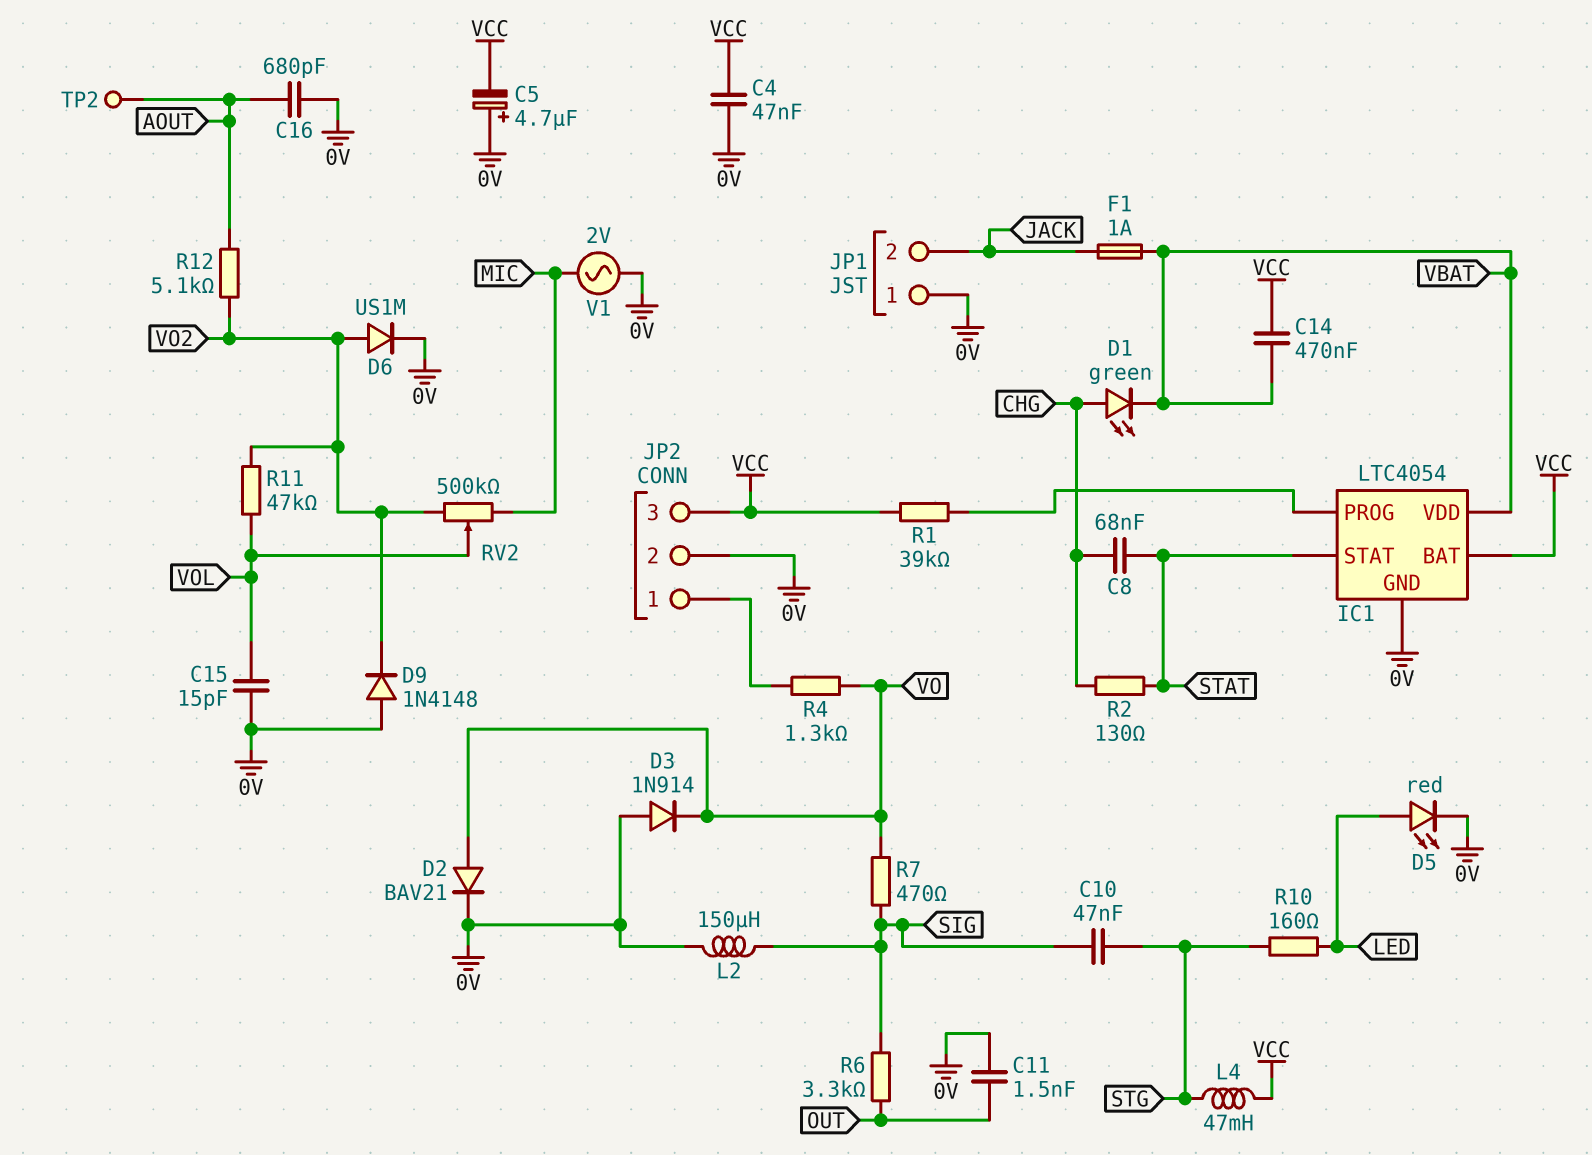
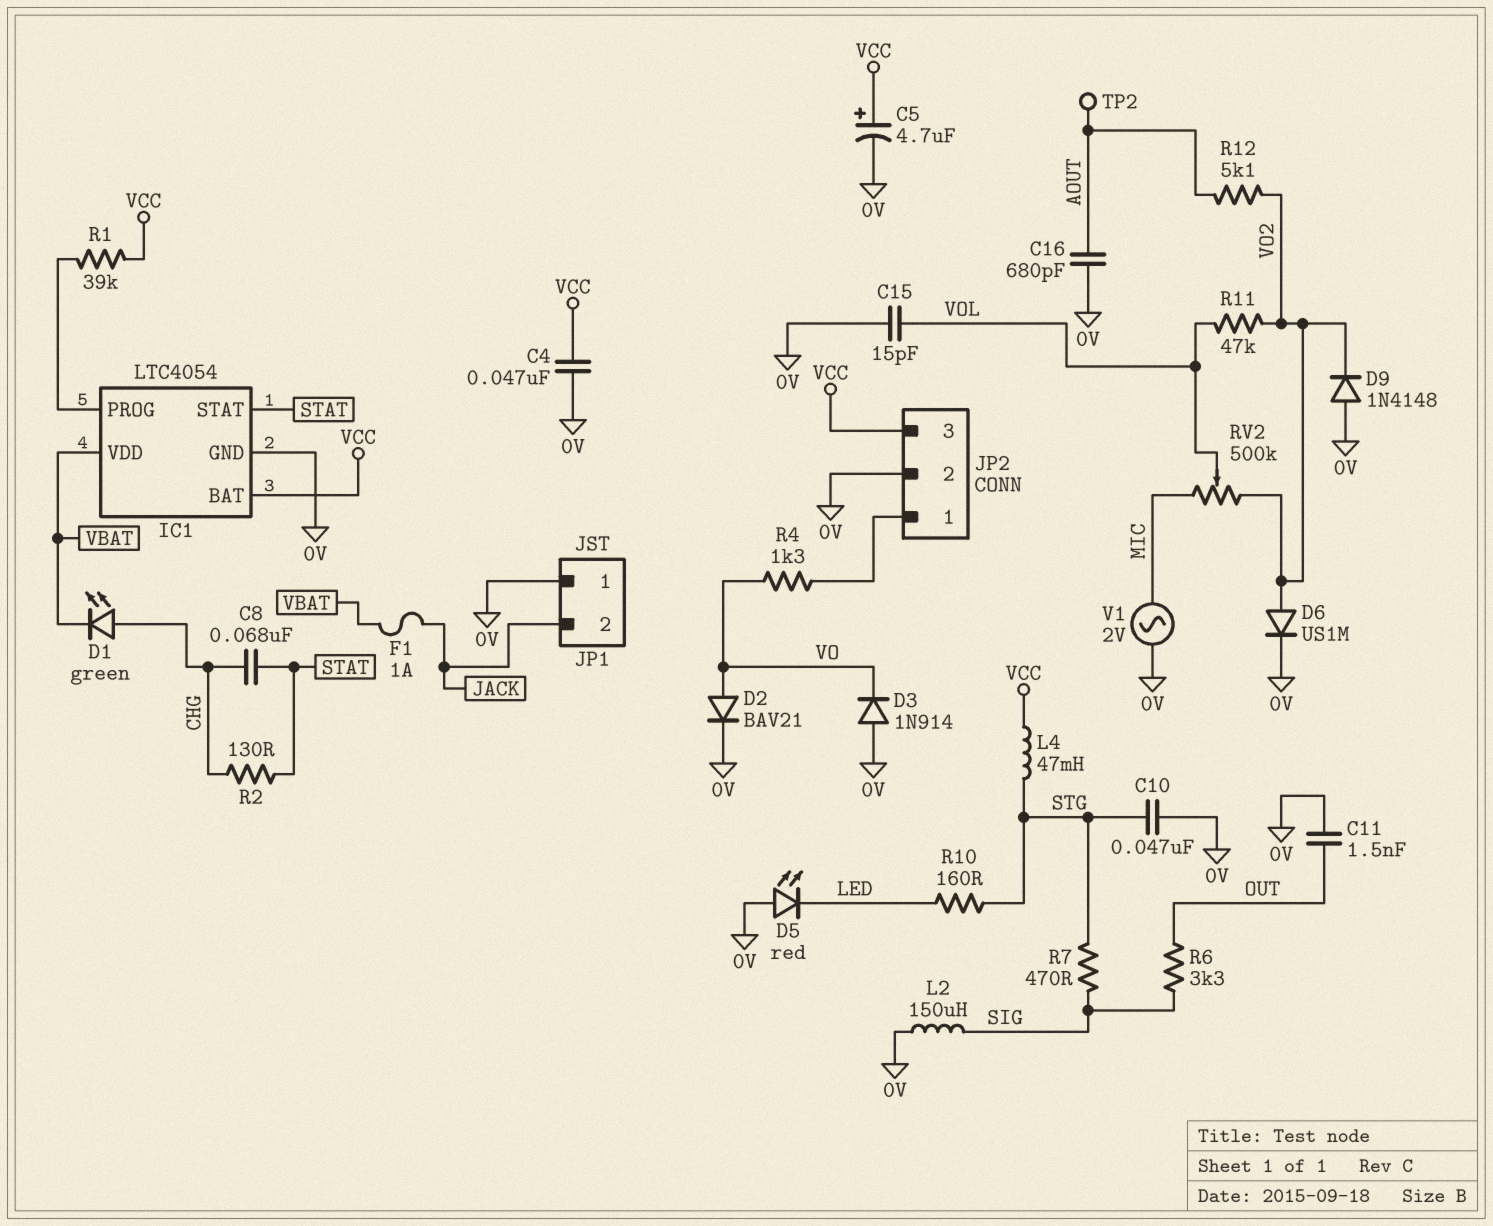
C5: 4.7uF (plus 0V, minus VCC) -> 4.7uF (plus VCC, minus 0V)
C10: 47nF (SIG, STG) -> 47nF (0V, STG)
C14: 470nF (VBAT, VCC) -> none
D5: LED red (A LED, K 0V) -> LED red (A 0V, K LED)
R7: 470 (SIG, VO) -> 470 (SIG, STG)

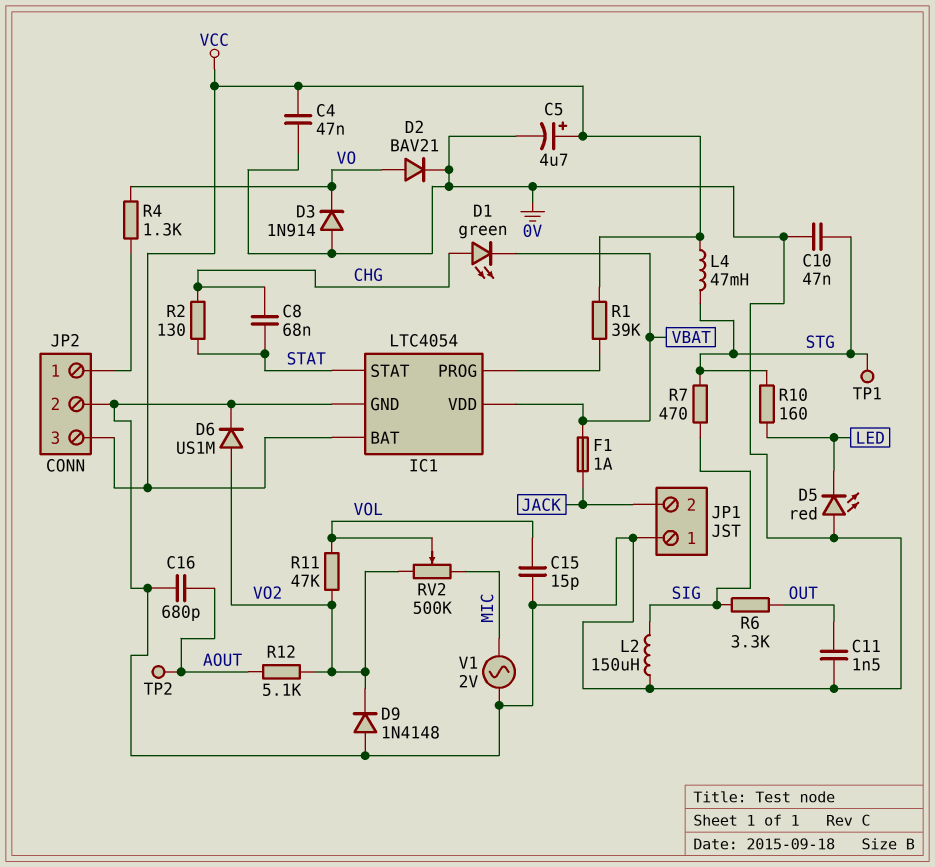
TP1: none -> test point (STG)

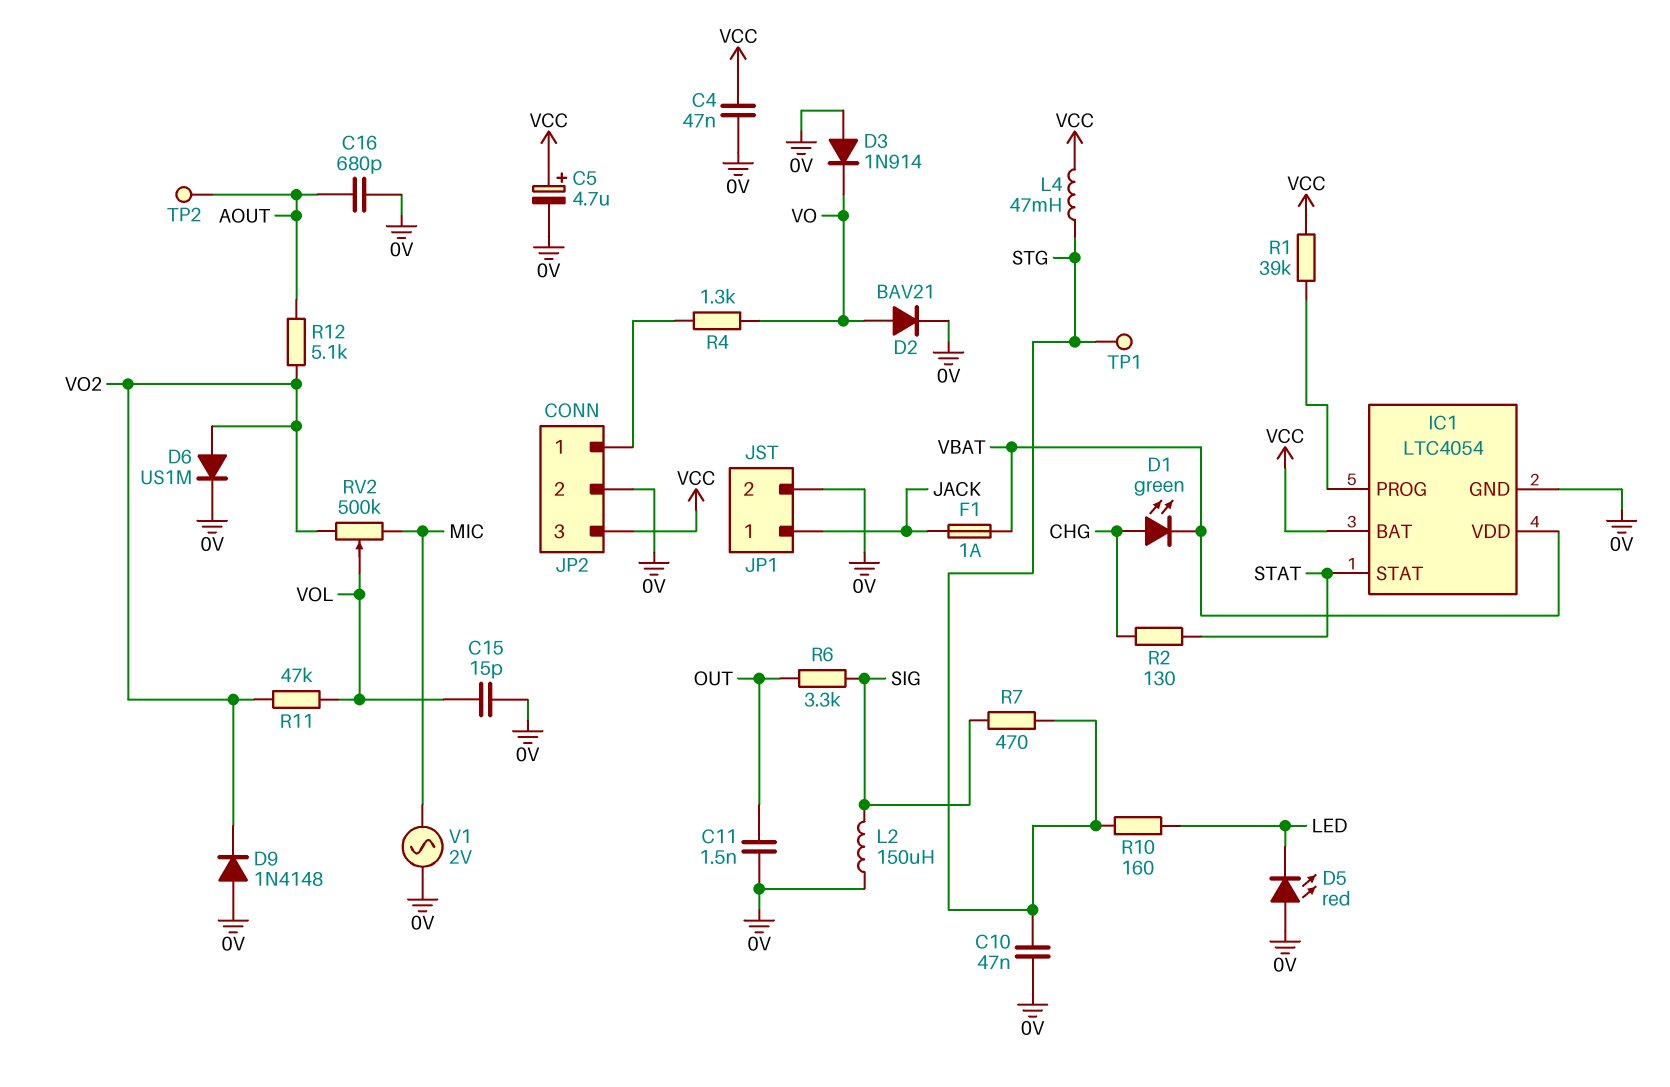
C8: 68nF (CHG, STAT) -> none
JP1 pin 1: 0V -> JACK
JP1 pin 2: JACK -> 0V

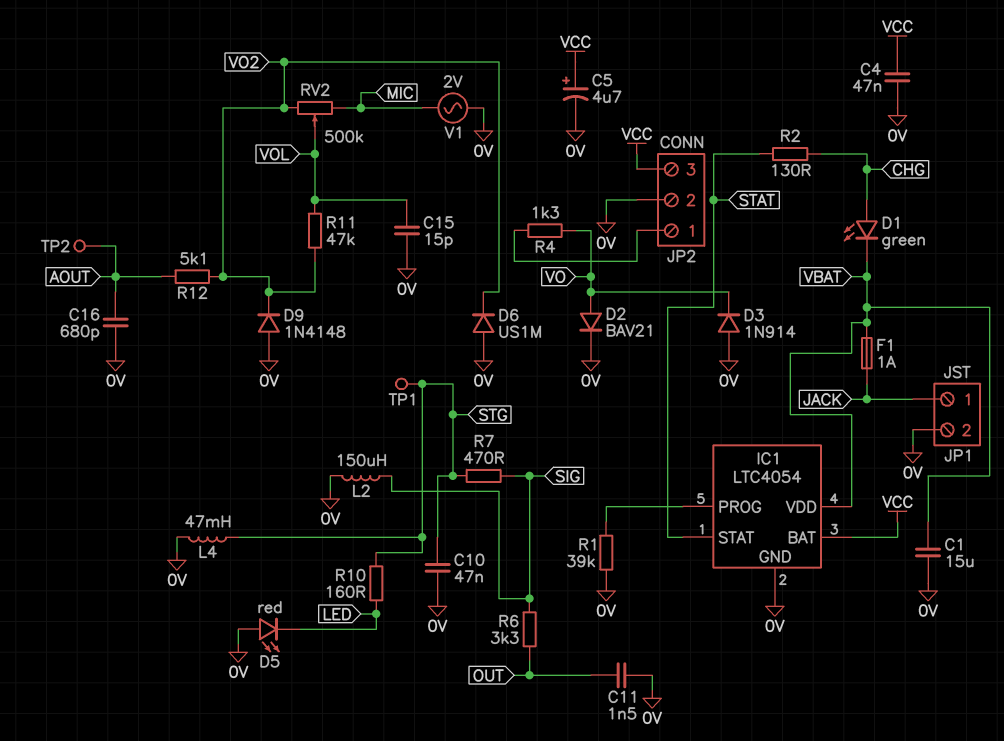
C1: none -> 15uF (0V, VBAT)
D6: diode US1M (A VO2, K 0V) -> diode US1M (A 0V, K VO2)
L4: 47mH (STG, VCC) -> 47mH (0V, STG)
R1: 39k (IC1/PROG, VCC) -> 39k (0V, IC1/PROG)

